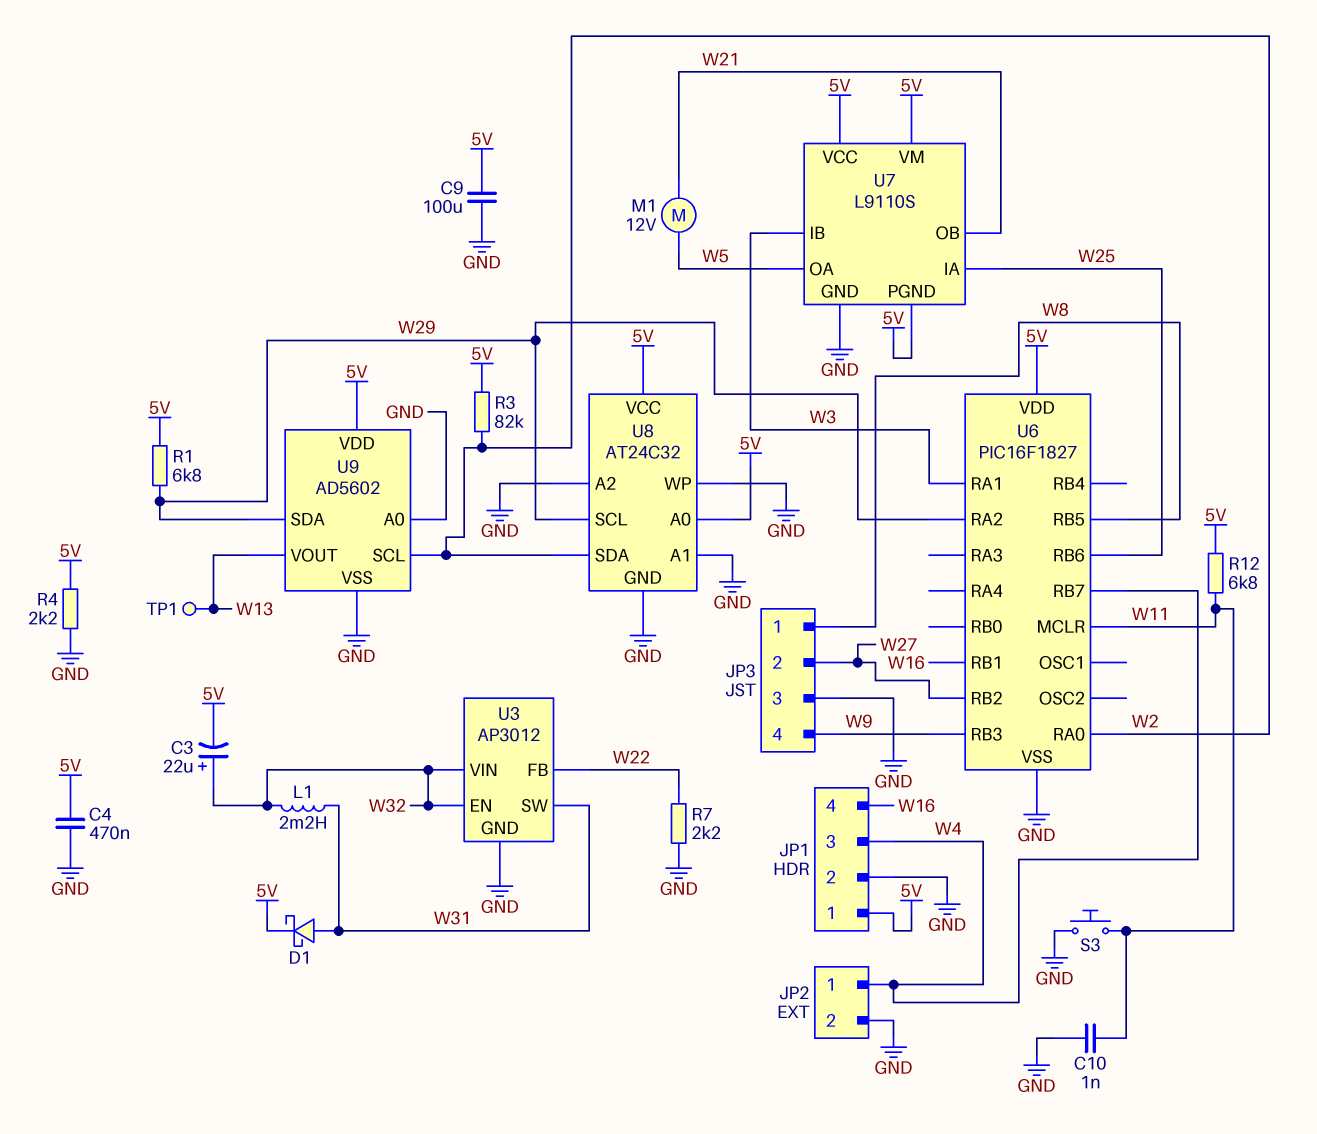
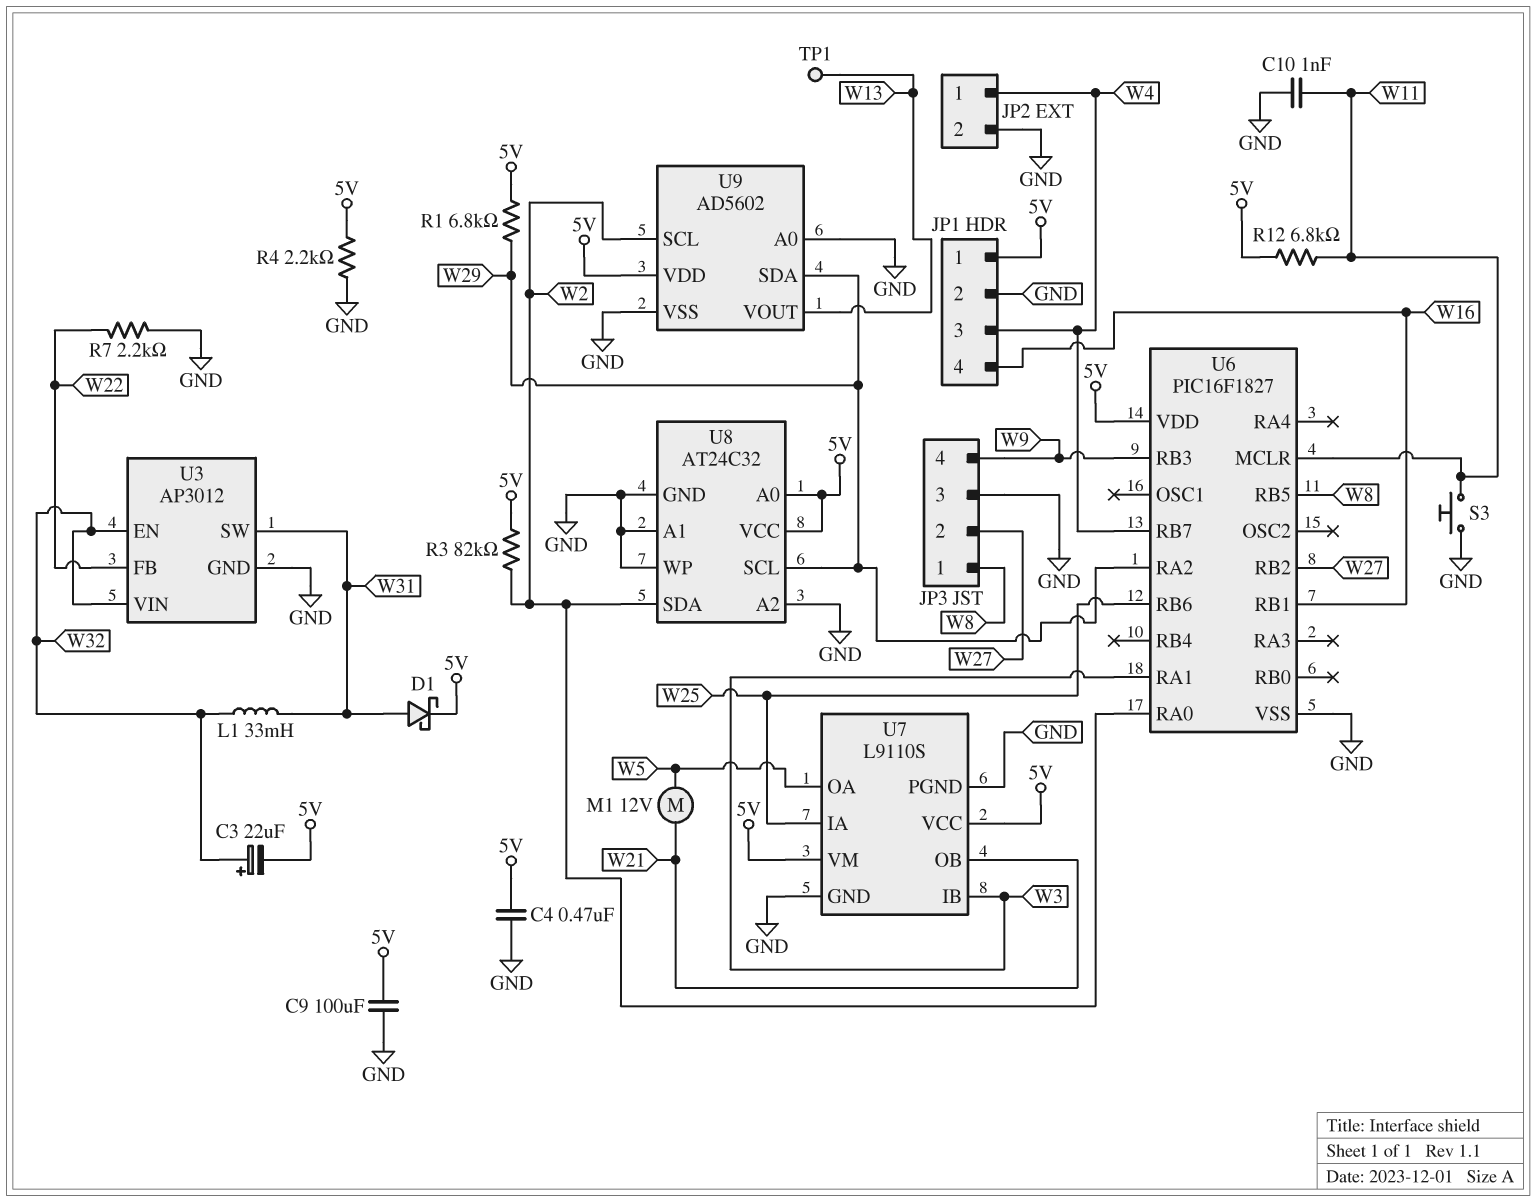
L1: 2.2mH (W31, W32) -> 33mH (W31, W32)
U7 pin PGND: 5V -> GND

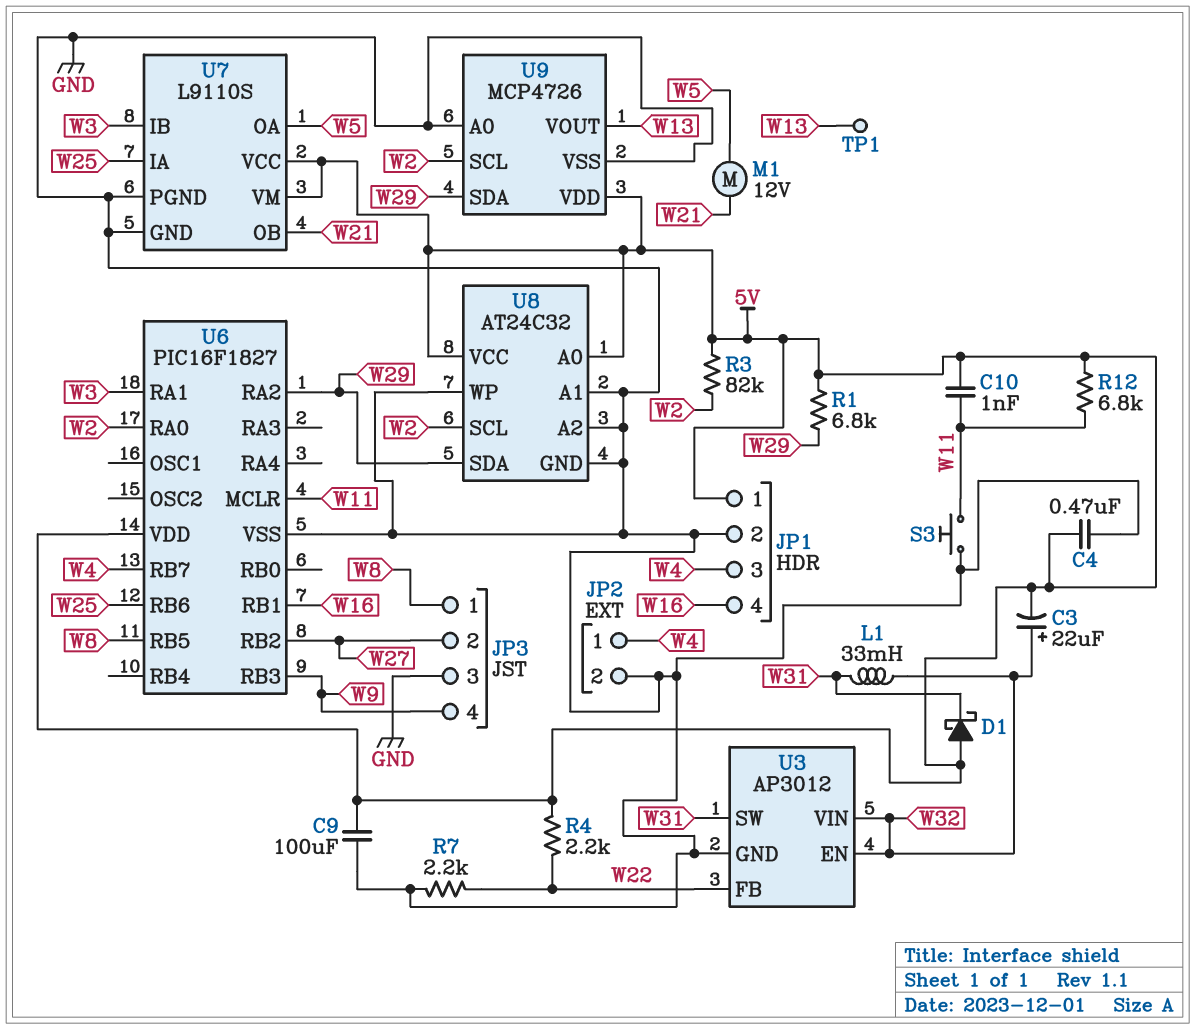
C10: 1nF (GND, W11) -> 1nF (5V, W11)
D1: schottky (A W31, K 5V) -> schottky (A 5V, K W31)
R4: 2.2k (5V, GND) -> 2.2k (5V, W22)
U8 pin SCL: W29 -> W2
U8 pin SDA: W2 -> W29
U9: AD5602 -> MCP4726

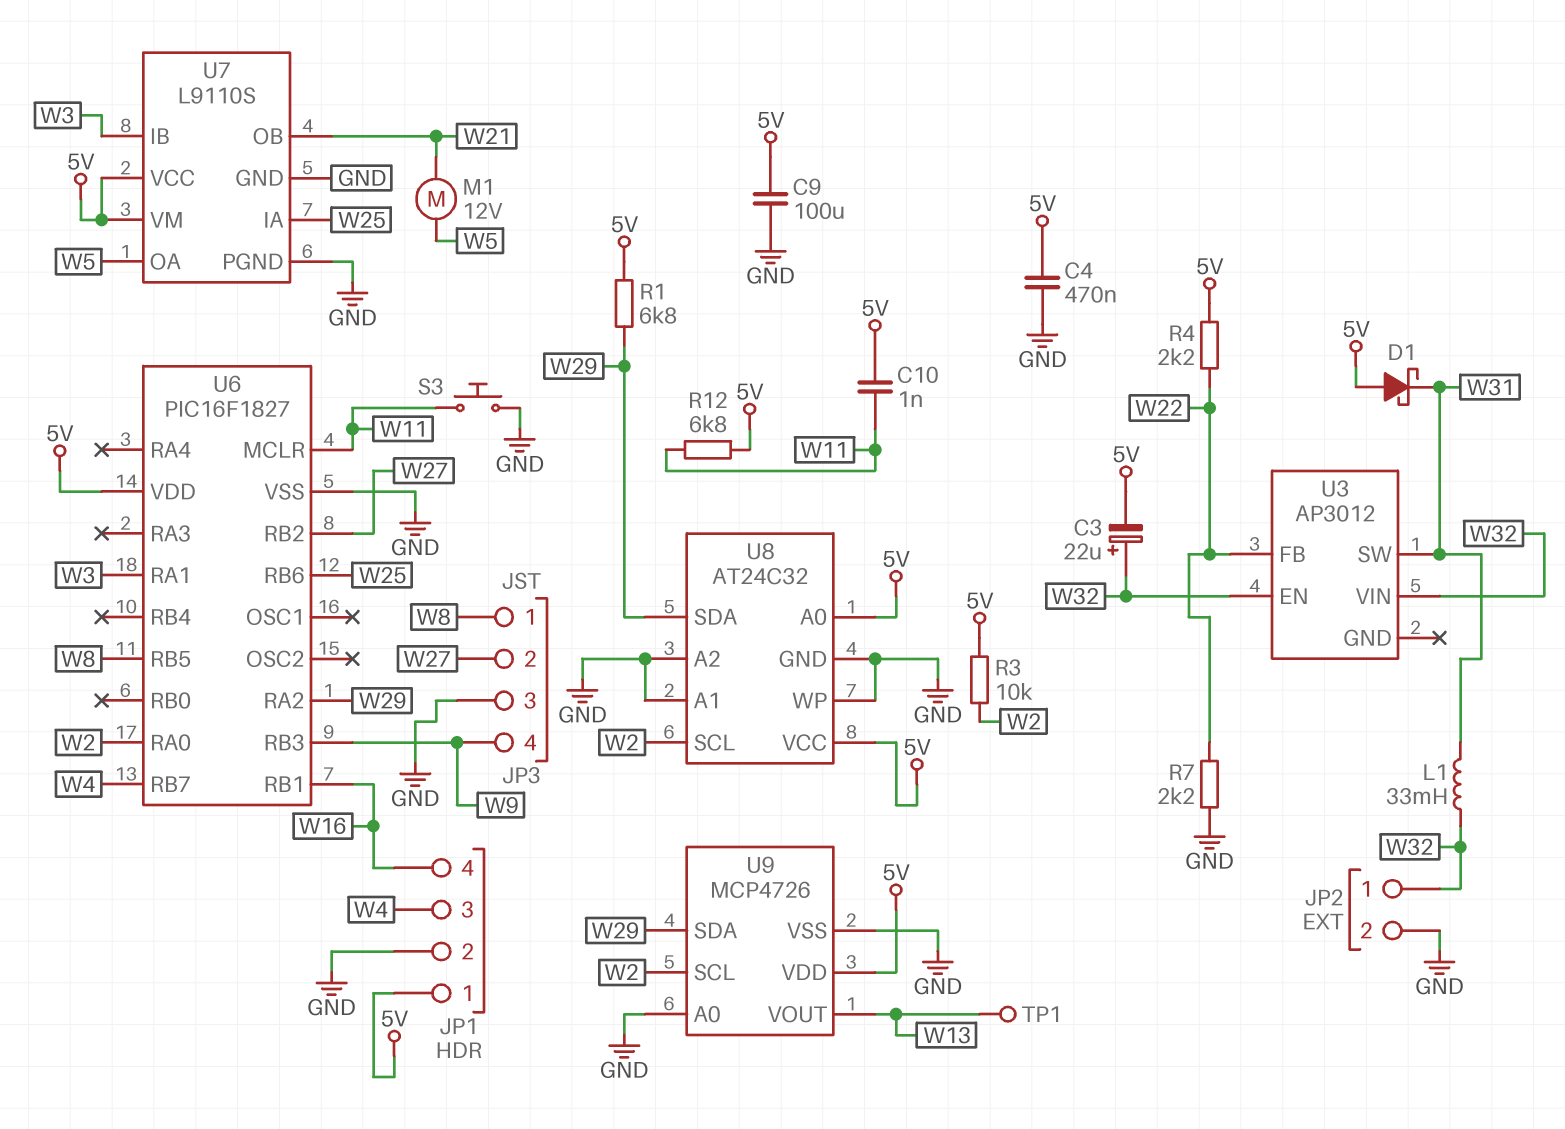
JP2 pin 1: W4 -> W32
R3: 82k (5V, W2) -> 10k (5V, W2)
U3 pin GND: GND -> none

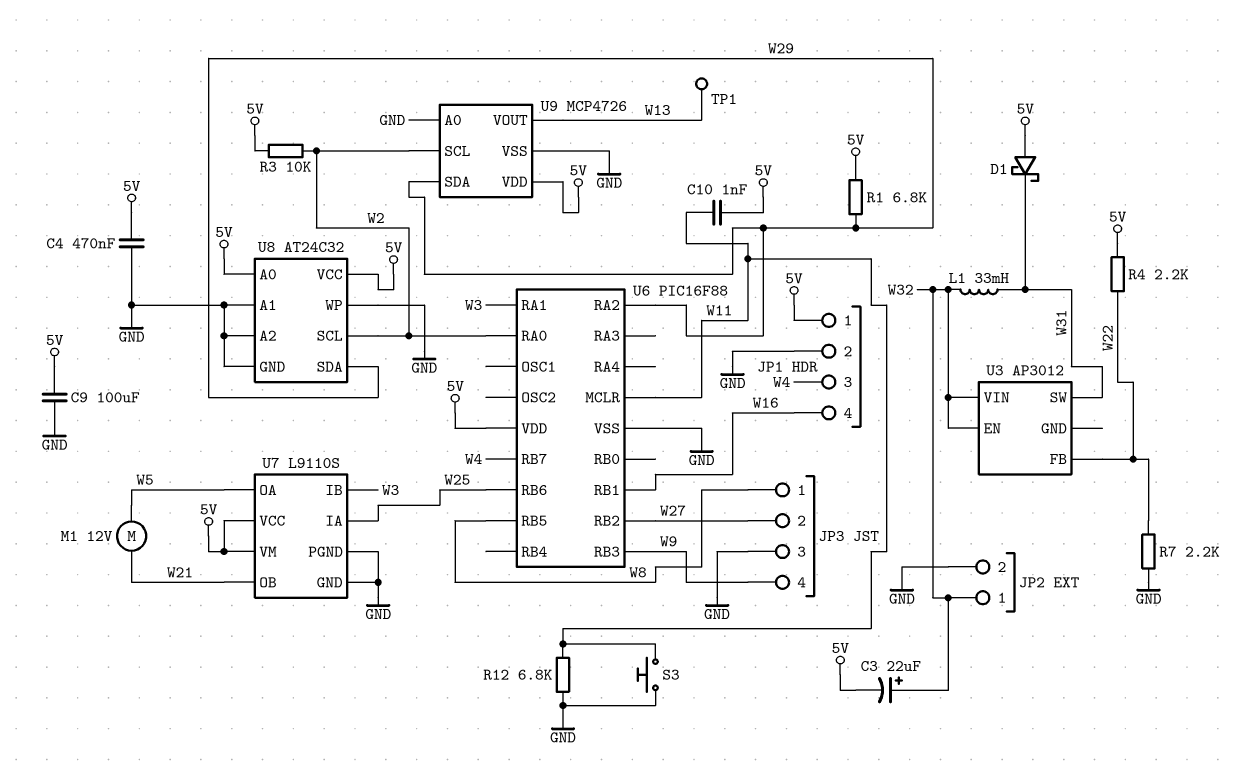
R12: 6.8k (5V, W11) -> 6.8k (GND, W11)
U6: PIC16F1827 -> PIC16F88

